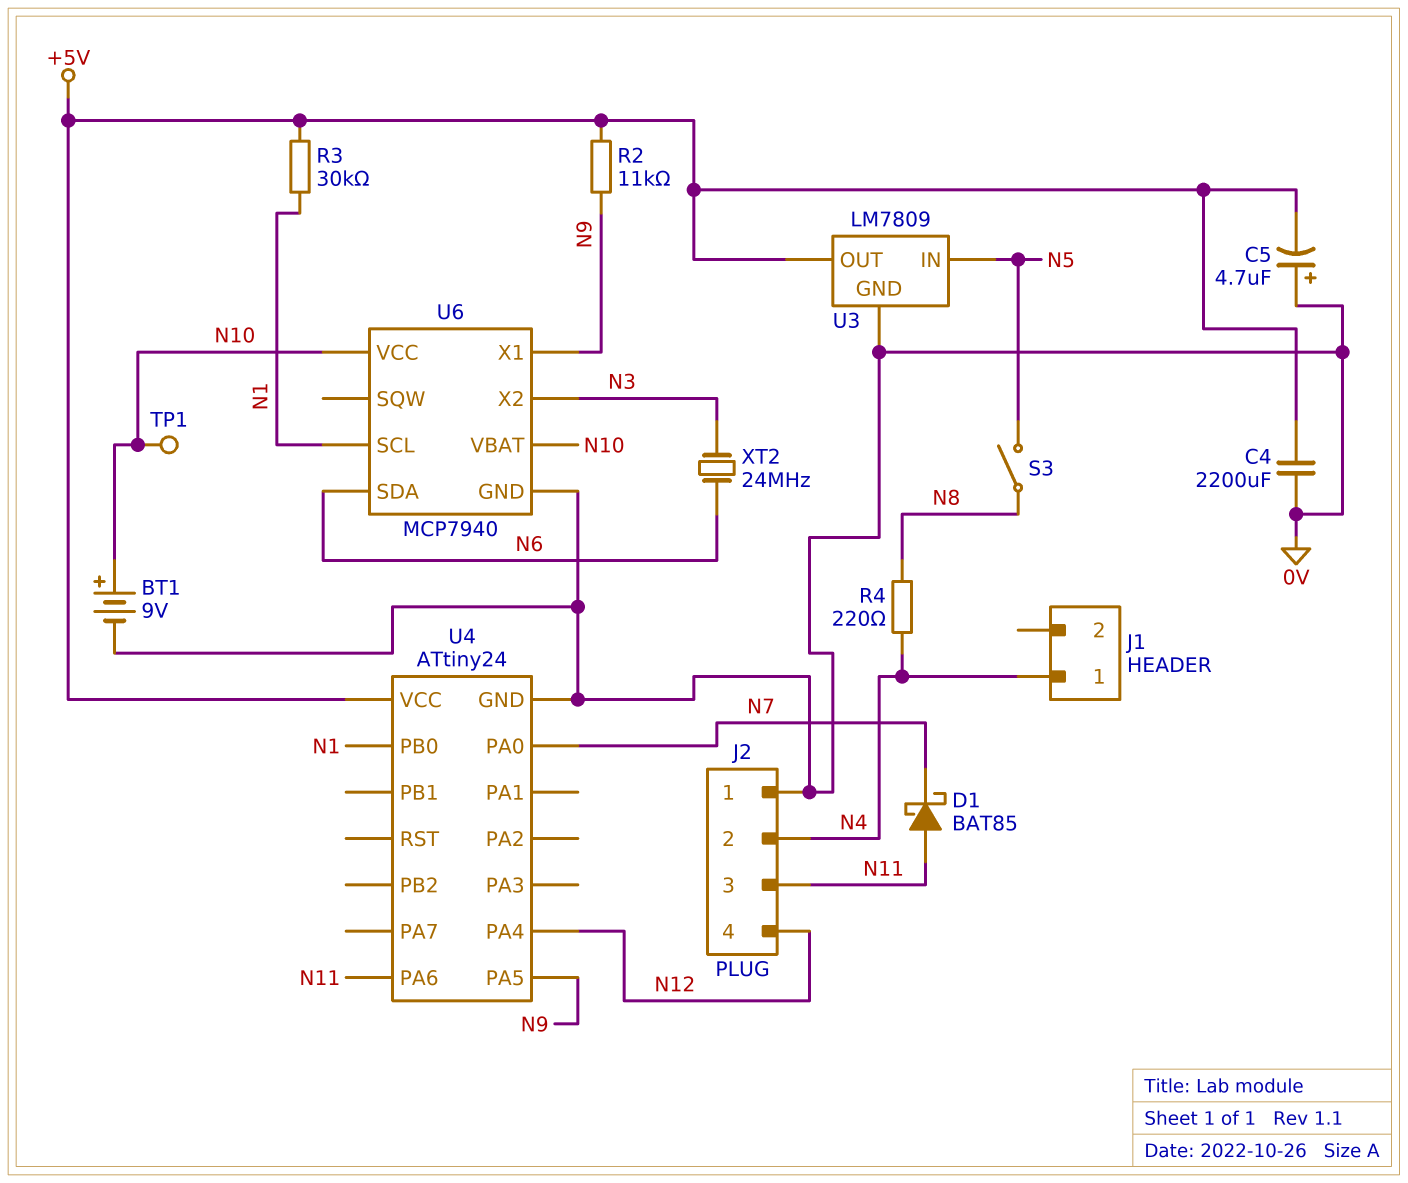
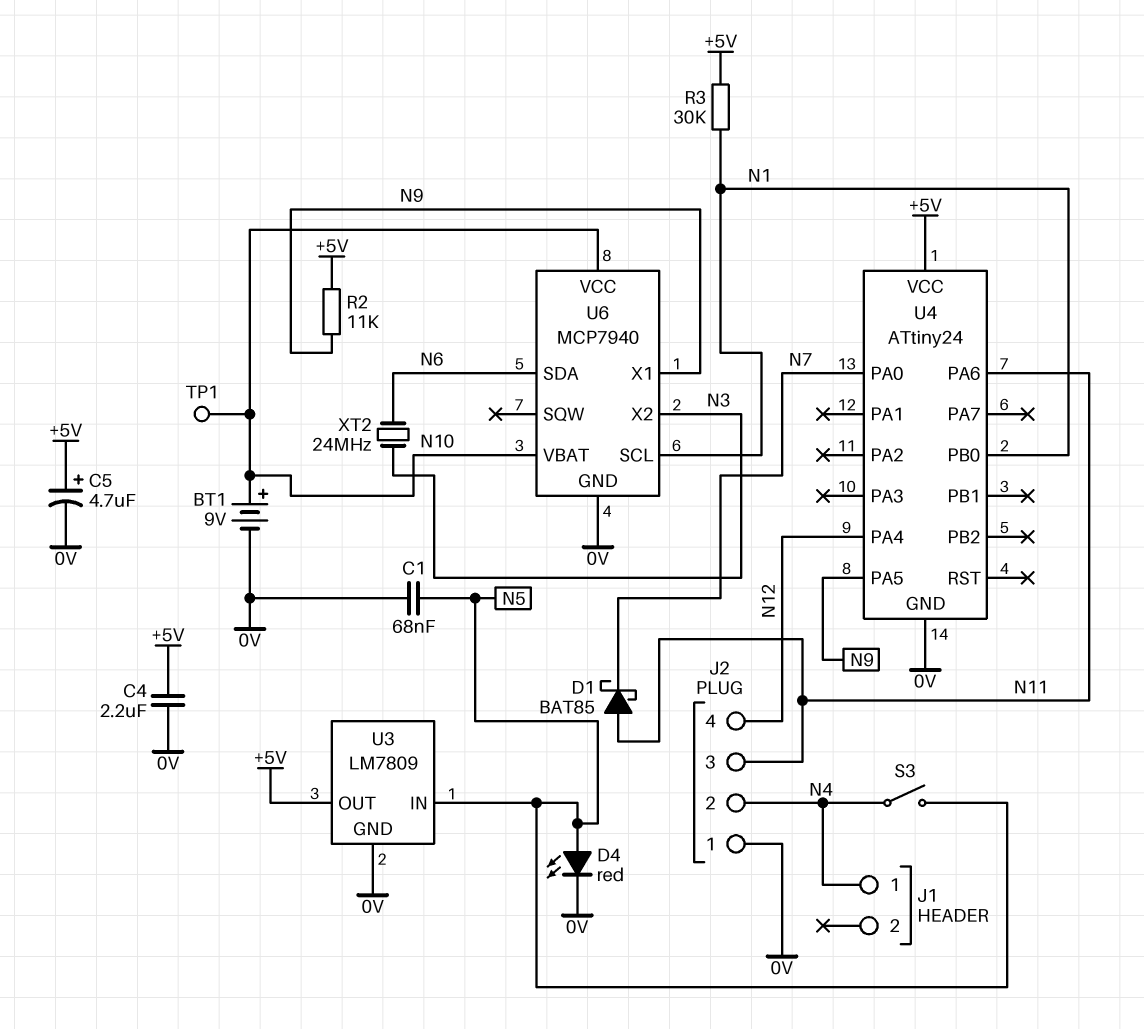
C1: none -> 68nF (0V, N5)
C4: 2200uF (+5V, 0V) -> 2.2uF (+5V, 0V)
C5: 4.7uF (plus 0V, minus +5V) -> 4.7uF (plus +5V, minus 0V)
D4: none -> LED red (A N5, K 0V)
R4: 220 (N4, N8) -> none
S3: switch (N5, N8) -> switch (N4, N5)

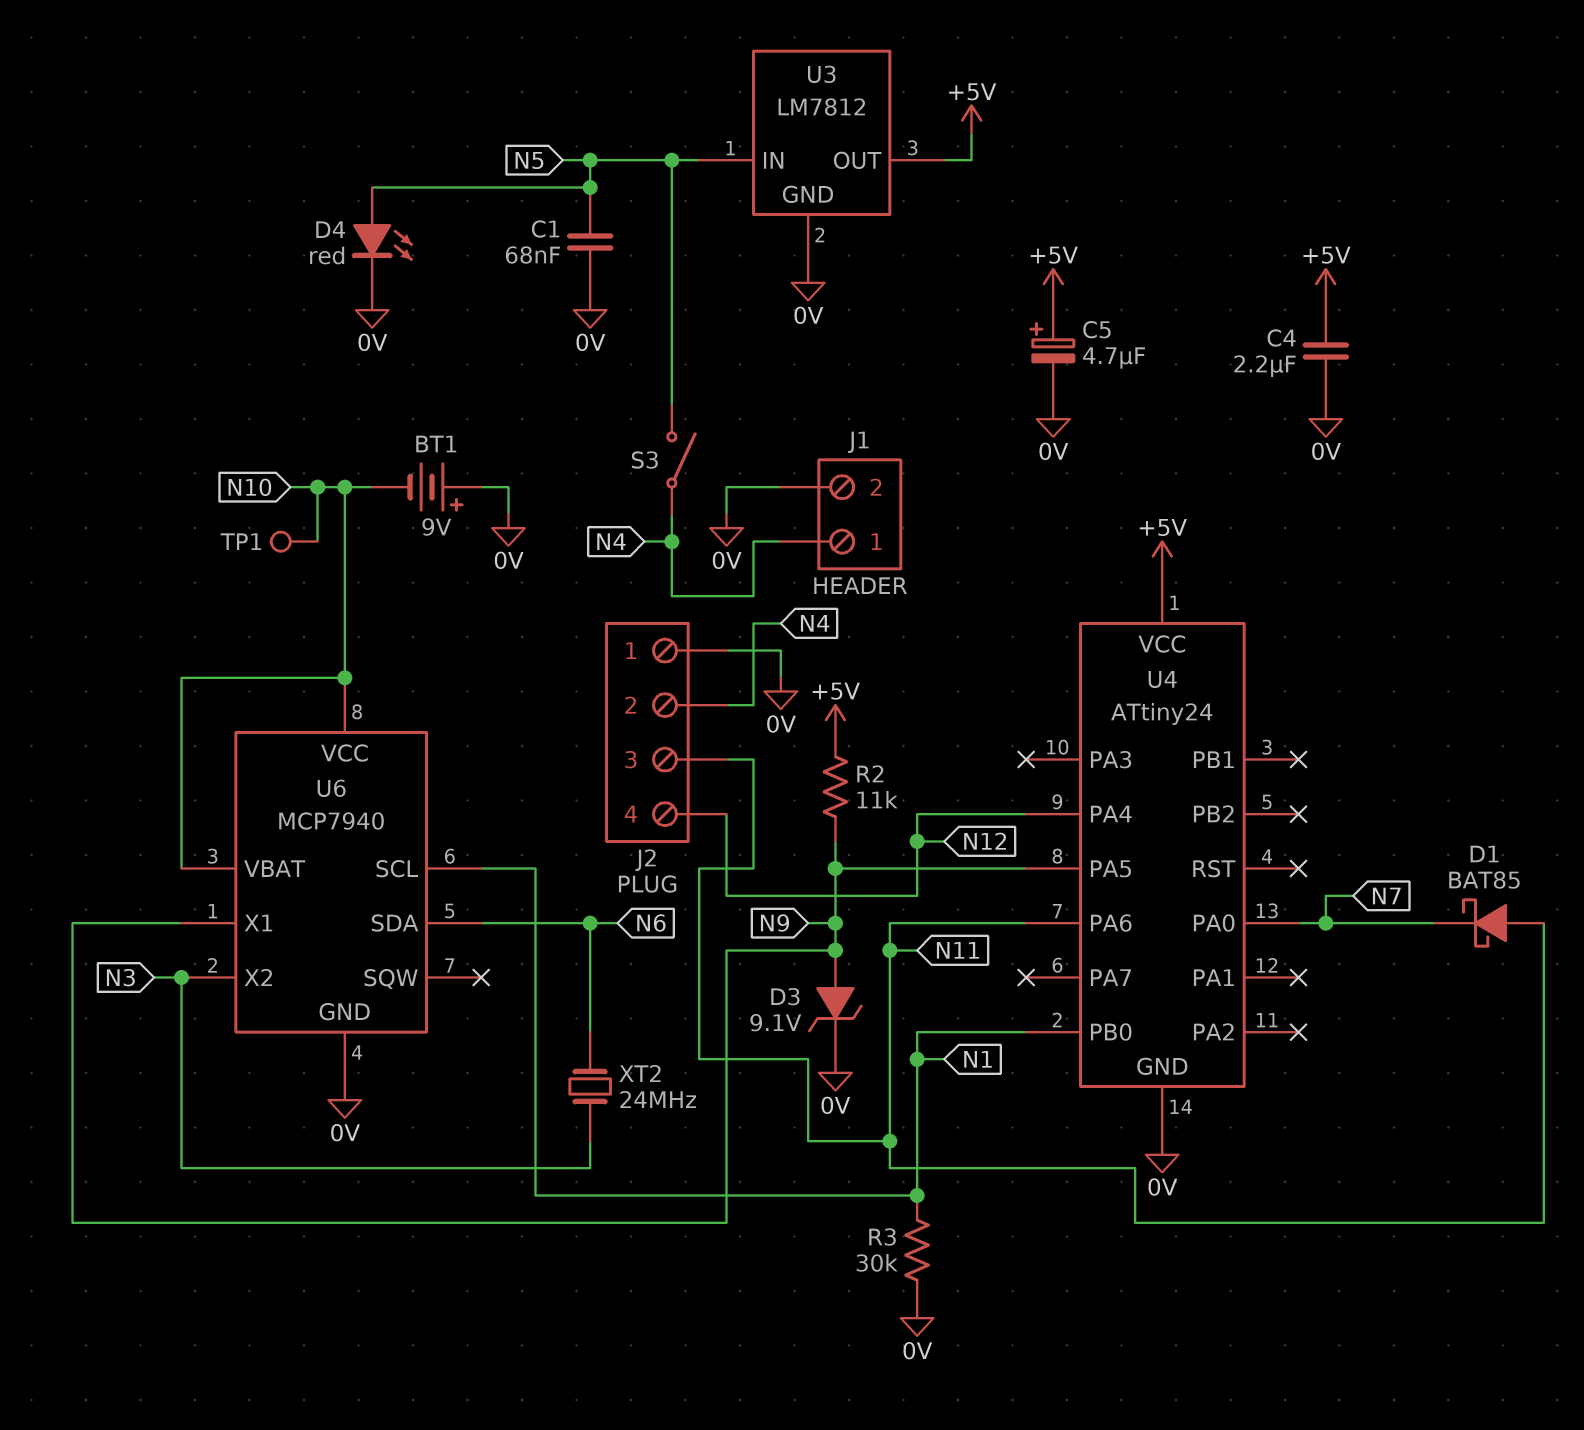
BT1: 9V (plus N10, minus 0V) -> 9V (plus 0V, minus N10)
D3: none -> zener 9.1V (A N9, K 0V)
J1 pin 2: none -> 0V
R3: 30k (+5V, N1) -> 30k (0V, N1)
U3: LM7809 -> LM7812

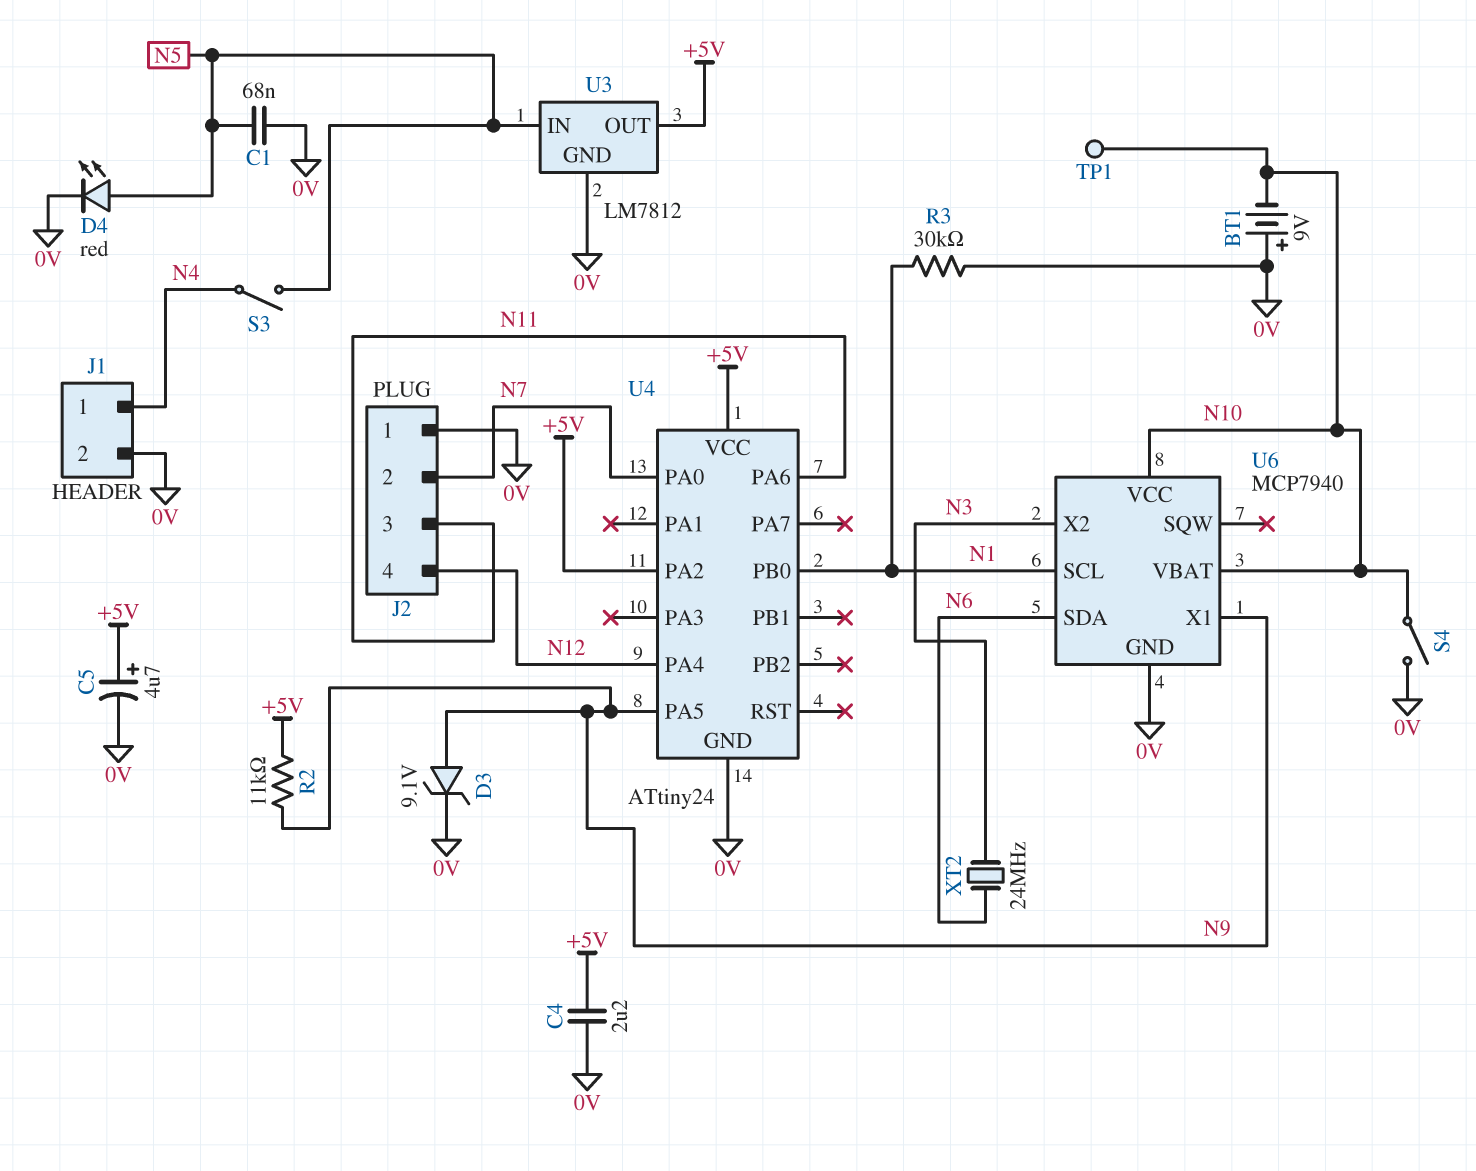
D1: schottky BAT85 (A N11, K N7) -> none
J2 pin 2: N4 -> N7
S4: none -> switch (0V, N10)
U4 pin PA2: none -> +5V

